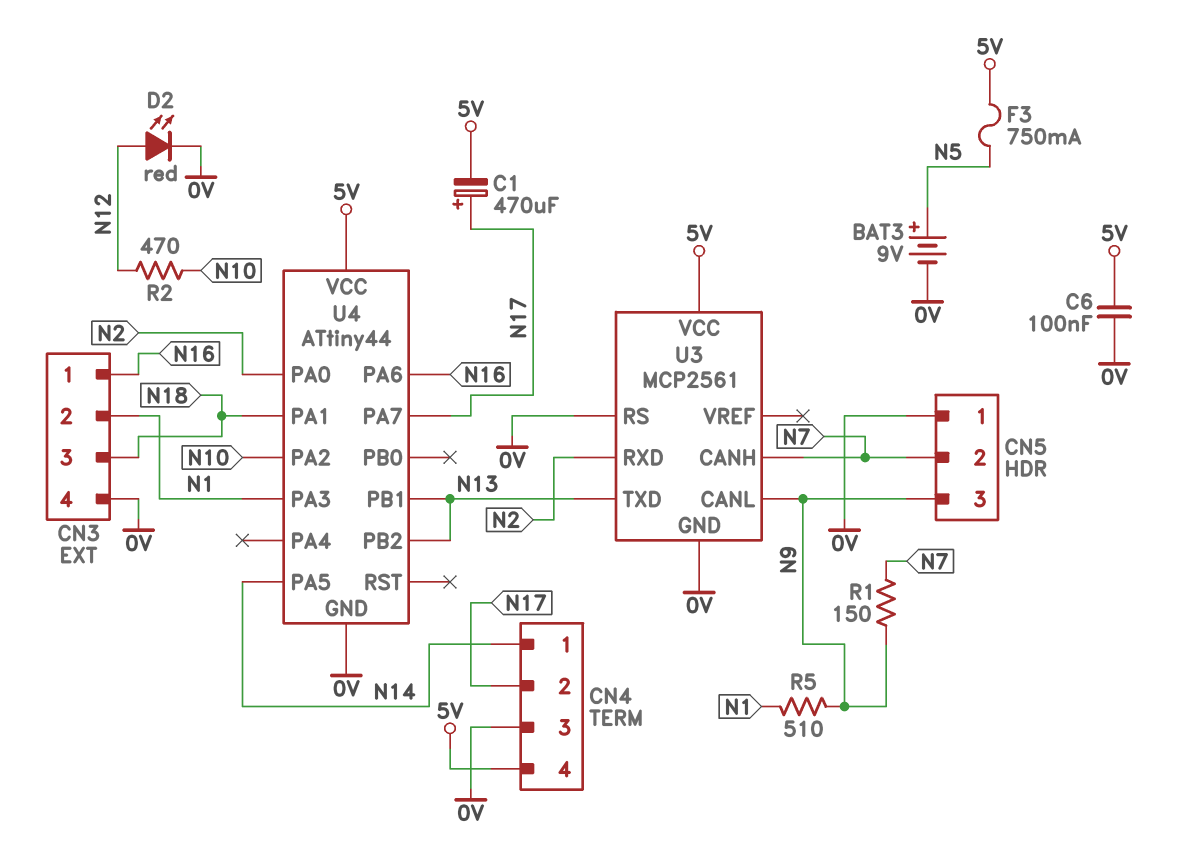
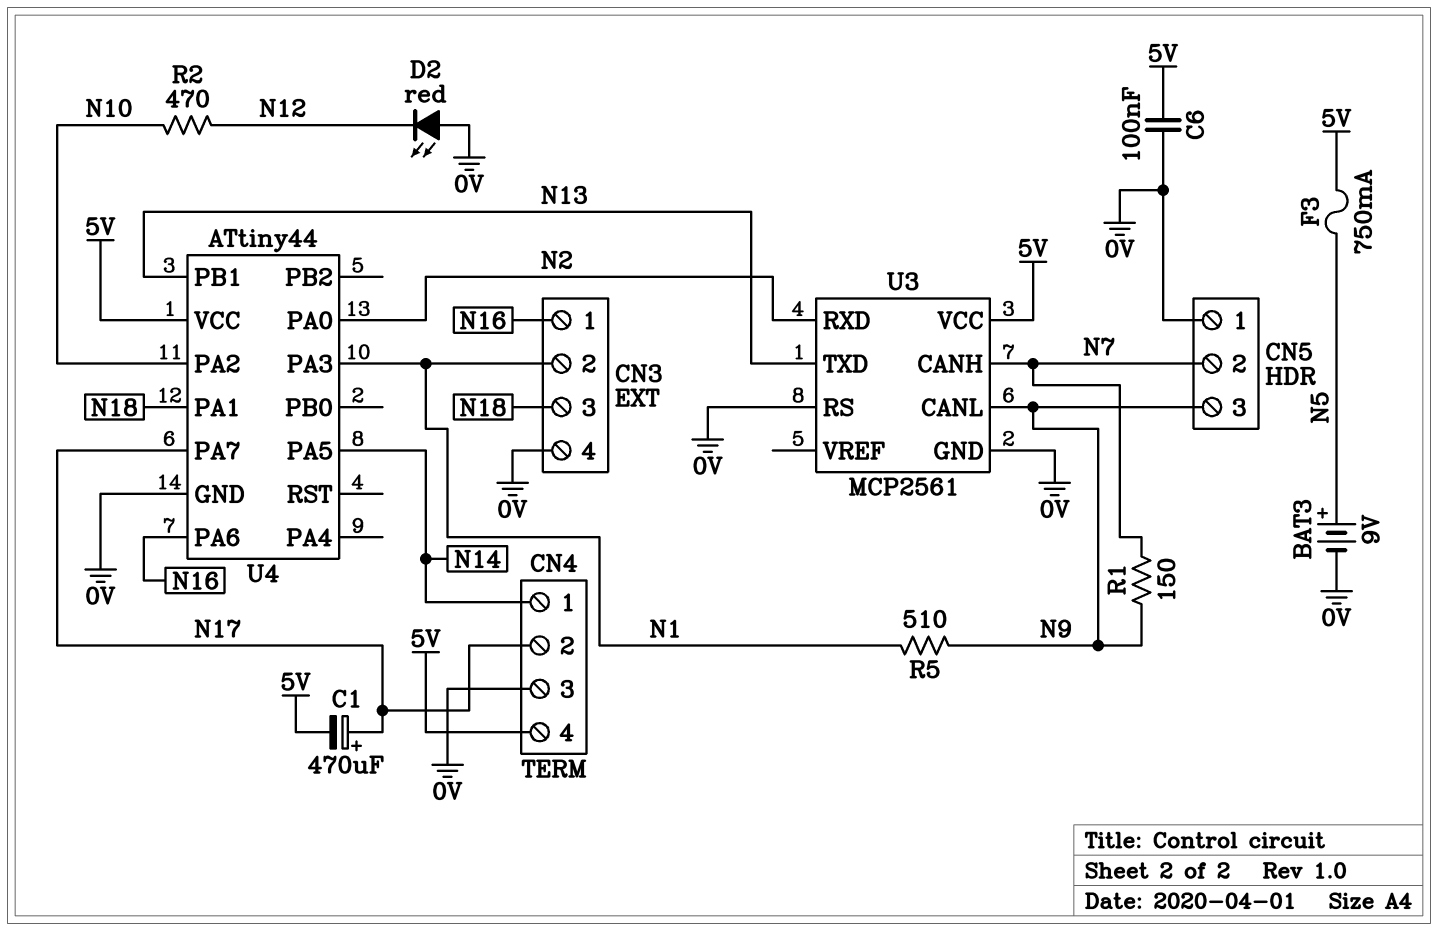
D2: LED red (A N12, K 0V) -> LED red (A 0V, K N12)
U4 pin PB2: N13 -> none

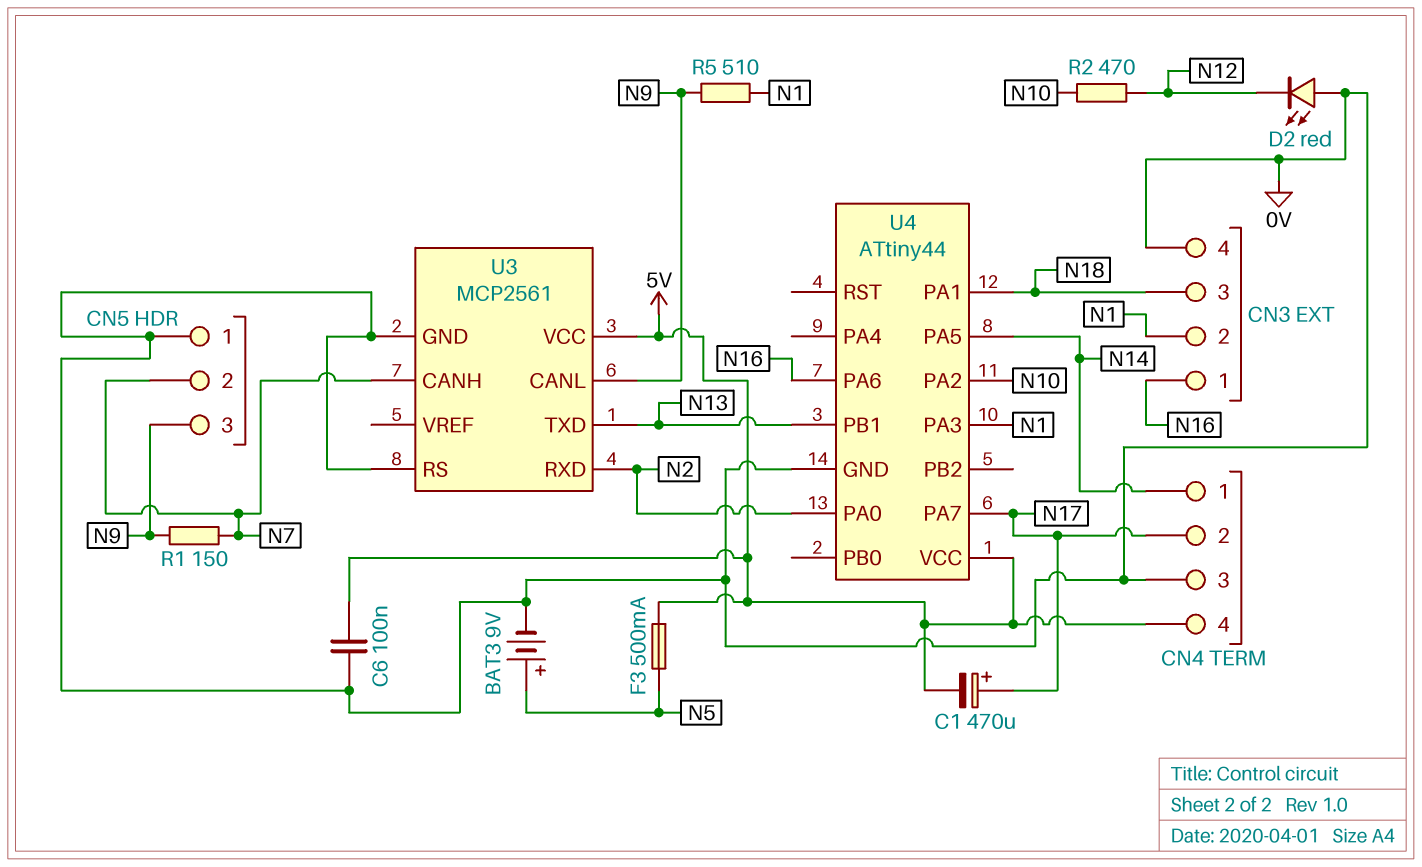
F3: 750mA (5V, N5) -> 500mA (5V, N5)

